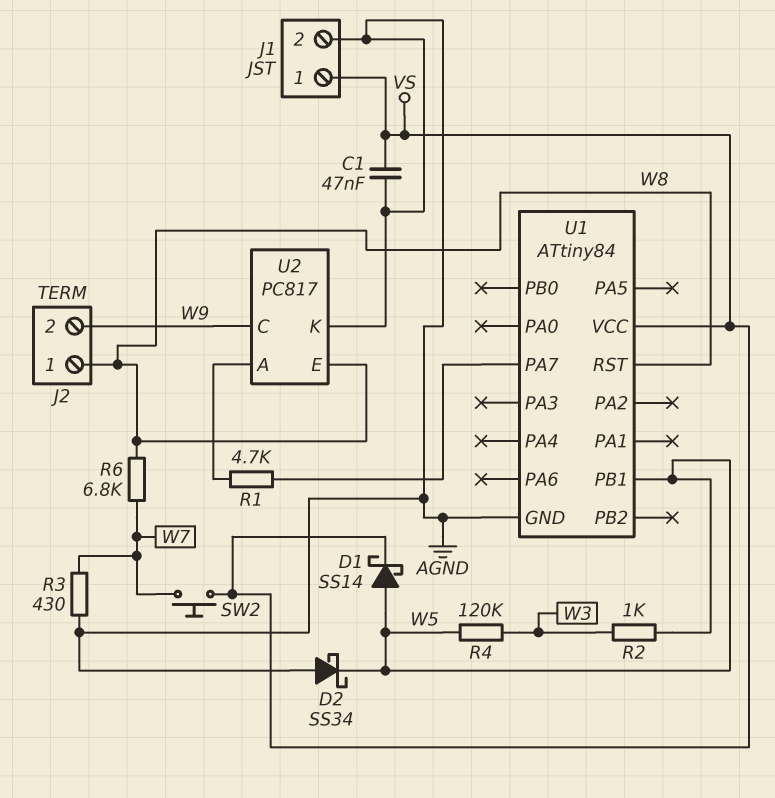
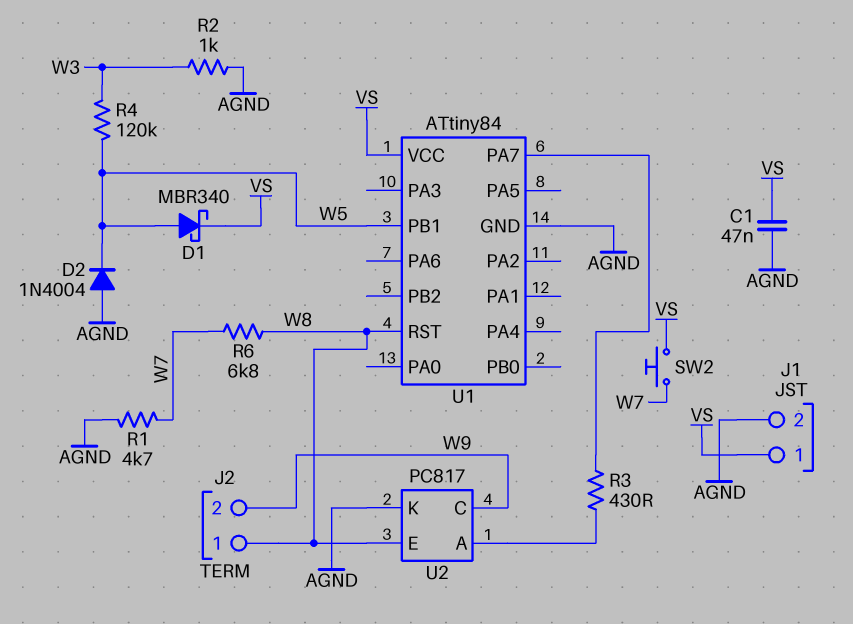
D1: schottky SS14 (A W5, K VS) -> schottky MBR340 (A W5, K VS)
D2: schottky SS34 (A AGND, K W5) -> diode 1N4004 (A AGND, K W5)
R1: 4.7k (U1/PA7, U2/A) -> 4.7k (AGND, W7)
R2: 1k (W3, W5) -> 1k (AGND, W3)
R3: 430 (AGND, W7) -> 430 (U1/PA7, U2/A)

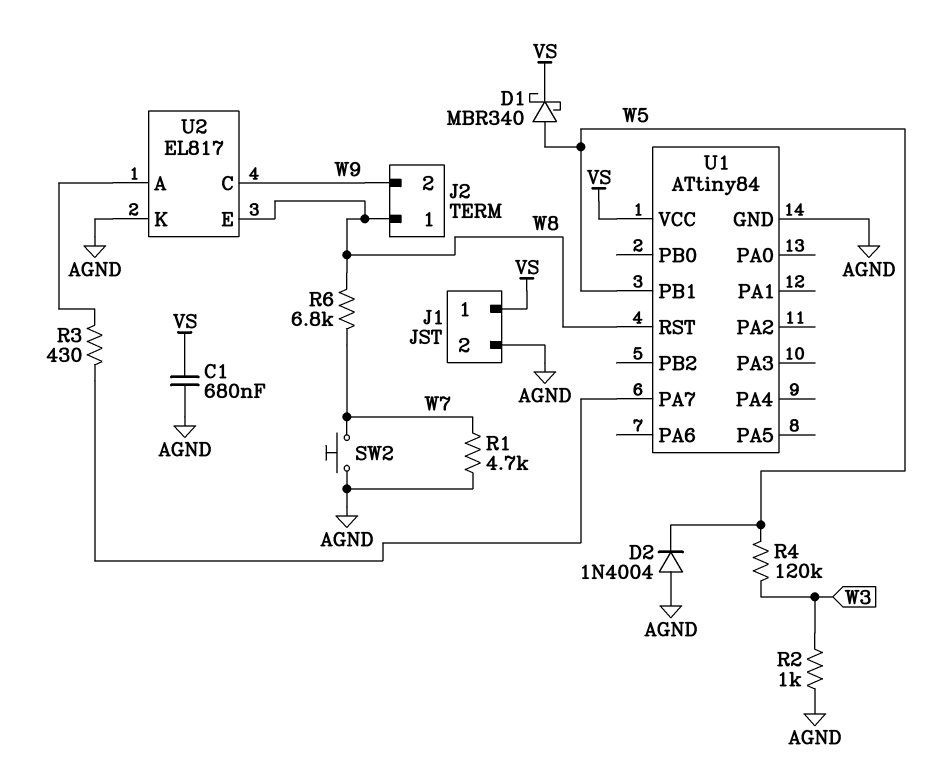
C1: 47nF (AGND, VS) -> 680nF (AGND, VS)
SW2: button (VS, W7) -> button (AGND, W7)
U2: PC817 -> EL817

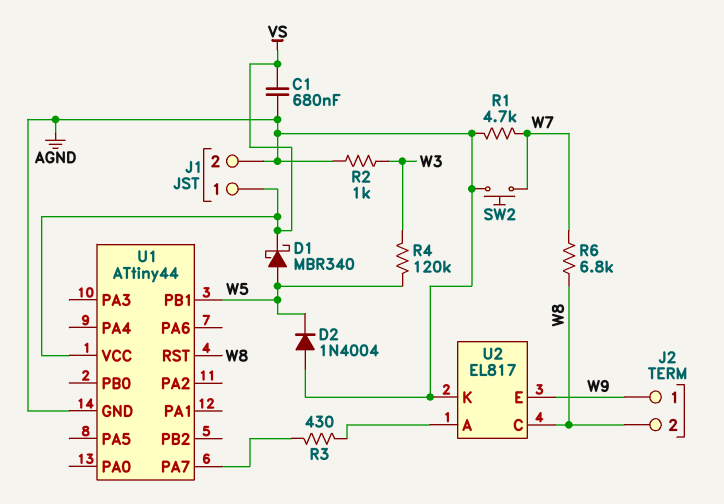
J2 pin 1: W8 -> W9
J2 pin 2: W9 -> W8
U1: ATtiny84 -> ATtiny44
U2 pin C: W9 -> W8
U2 pin E: W8 -> W9

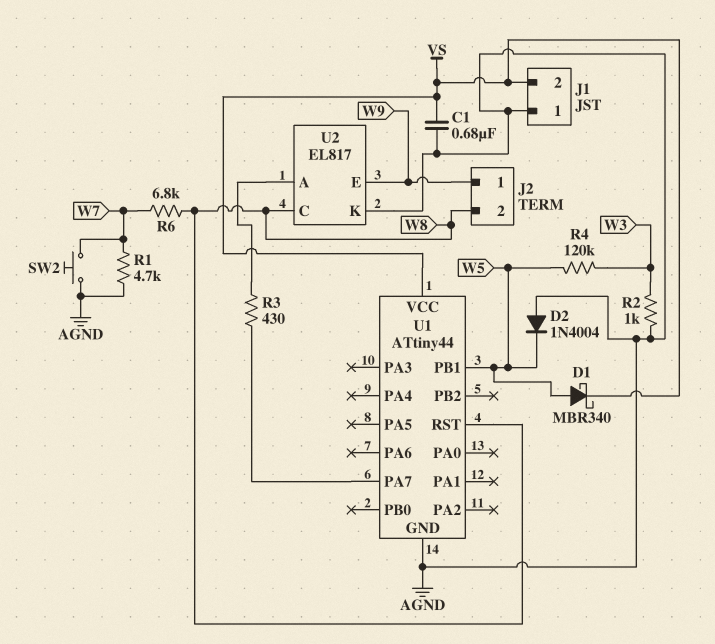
J1 pin 1: VS -> AGND
J1 pin 2: AGND -> VS

